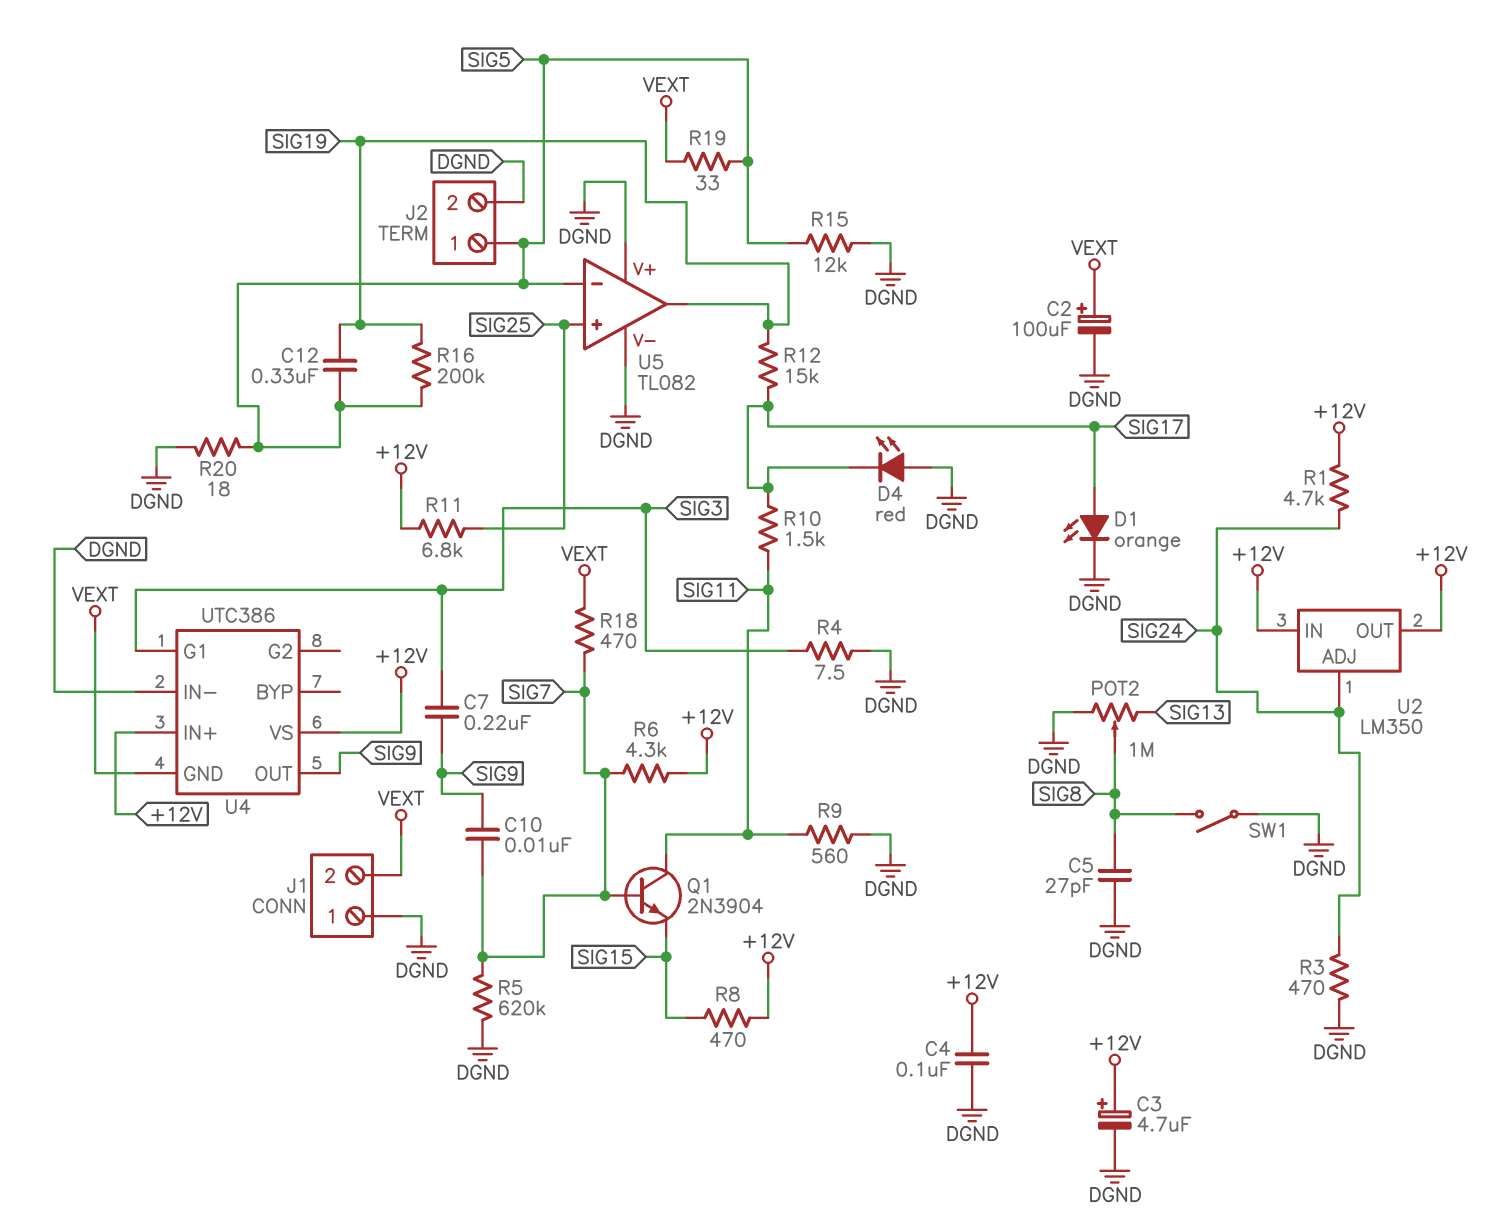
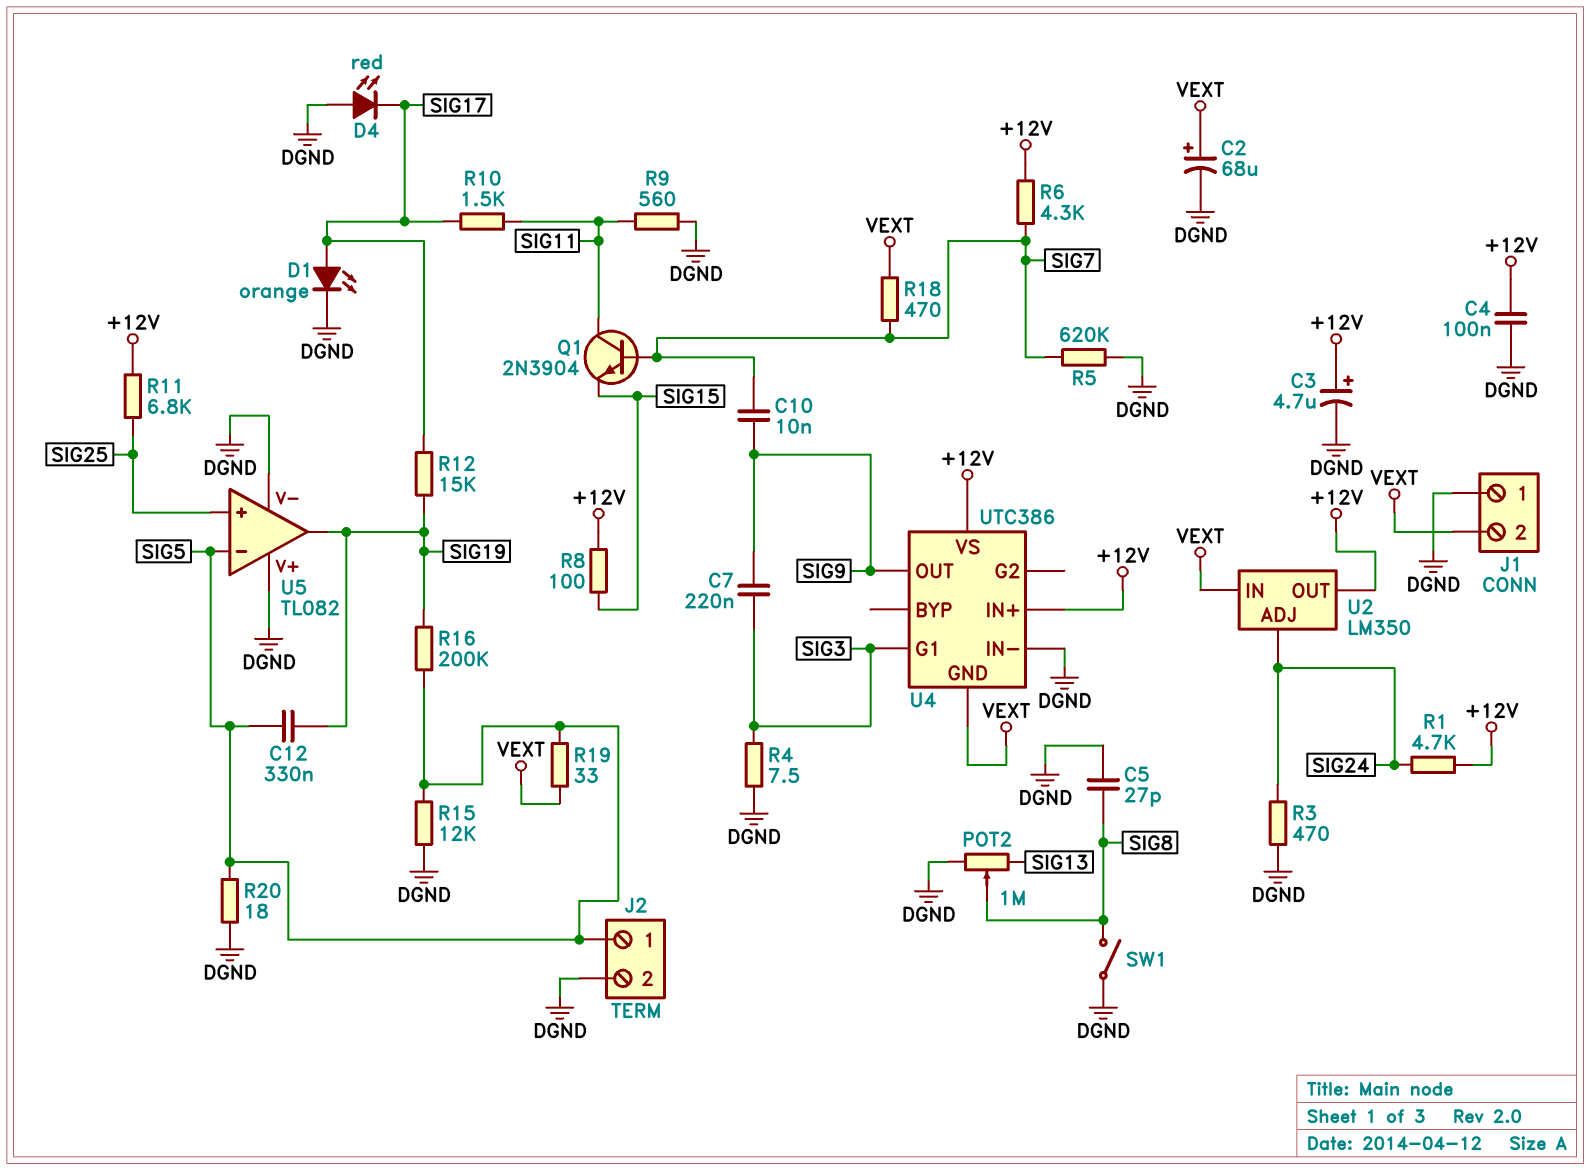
C2: 100uF (plus VEXT, minus DGND) -> 68uF (plus VEXT, minus DGND)
R8: 470 (+12V, SIG15) -> 100 (+12V, SIG15)
U2 pin IN: +12V -> VEXT

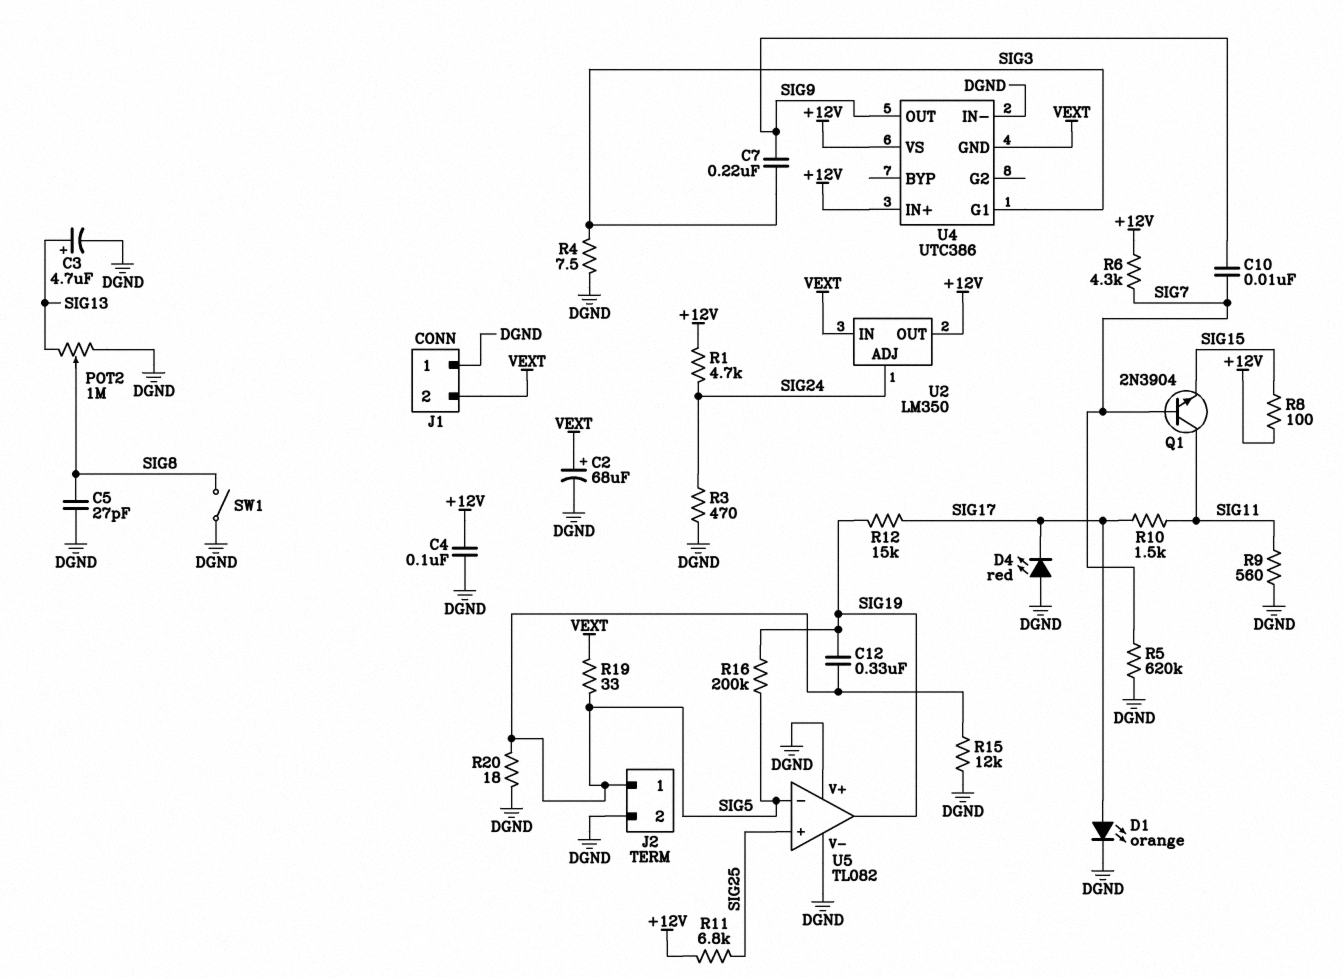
C3: 4.7uF (plus +12V, minus DGND) -> 4.7uF (plus SIG13, minus DGND)
R18: 470 (SIG7, VEXT) -> none

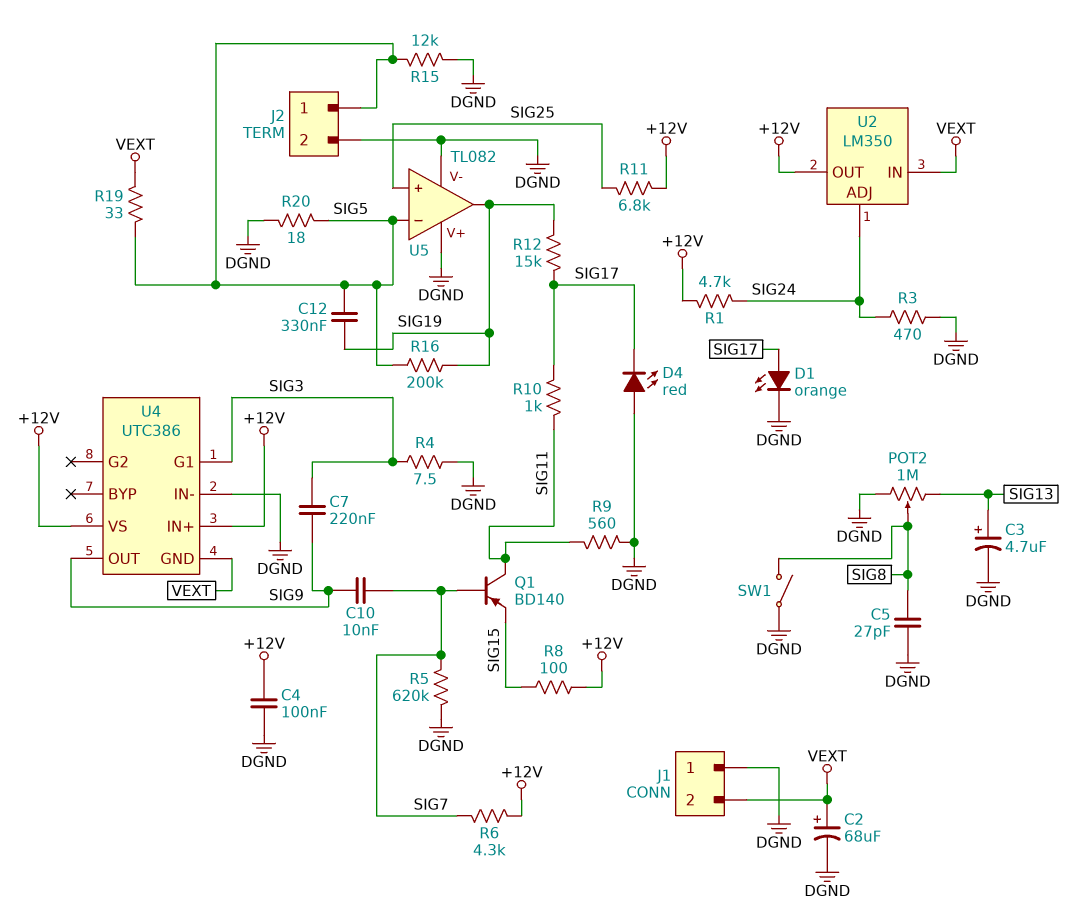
Q1: NPN 2N3904 (B SIG7, C SIG11, E SIG15) -> PNP BD140 (B SIG7, C SIG11, E SIG15)
R10: 1.5k (SIG11, SIG17) -> 1k (SIG11, SIG17)

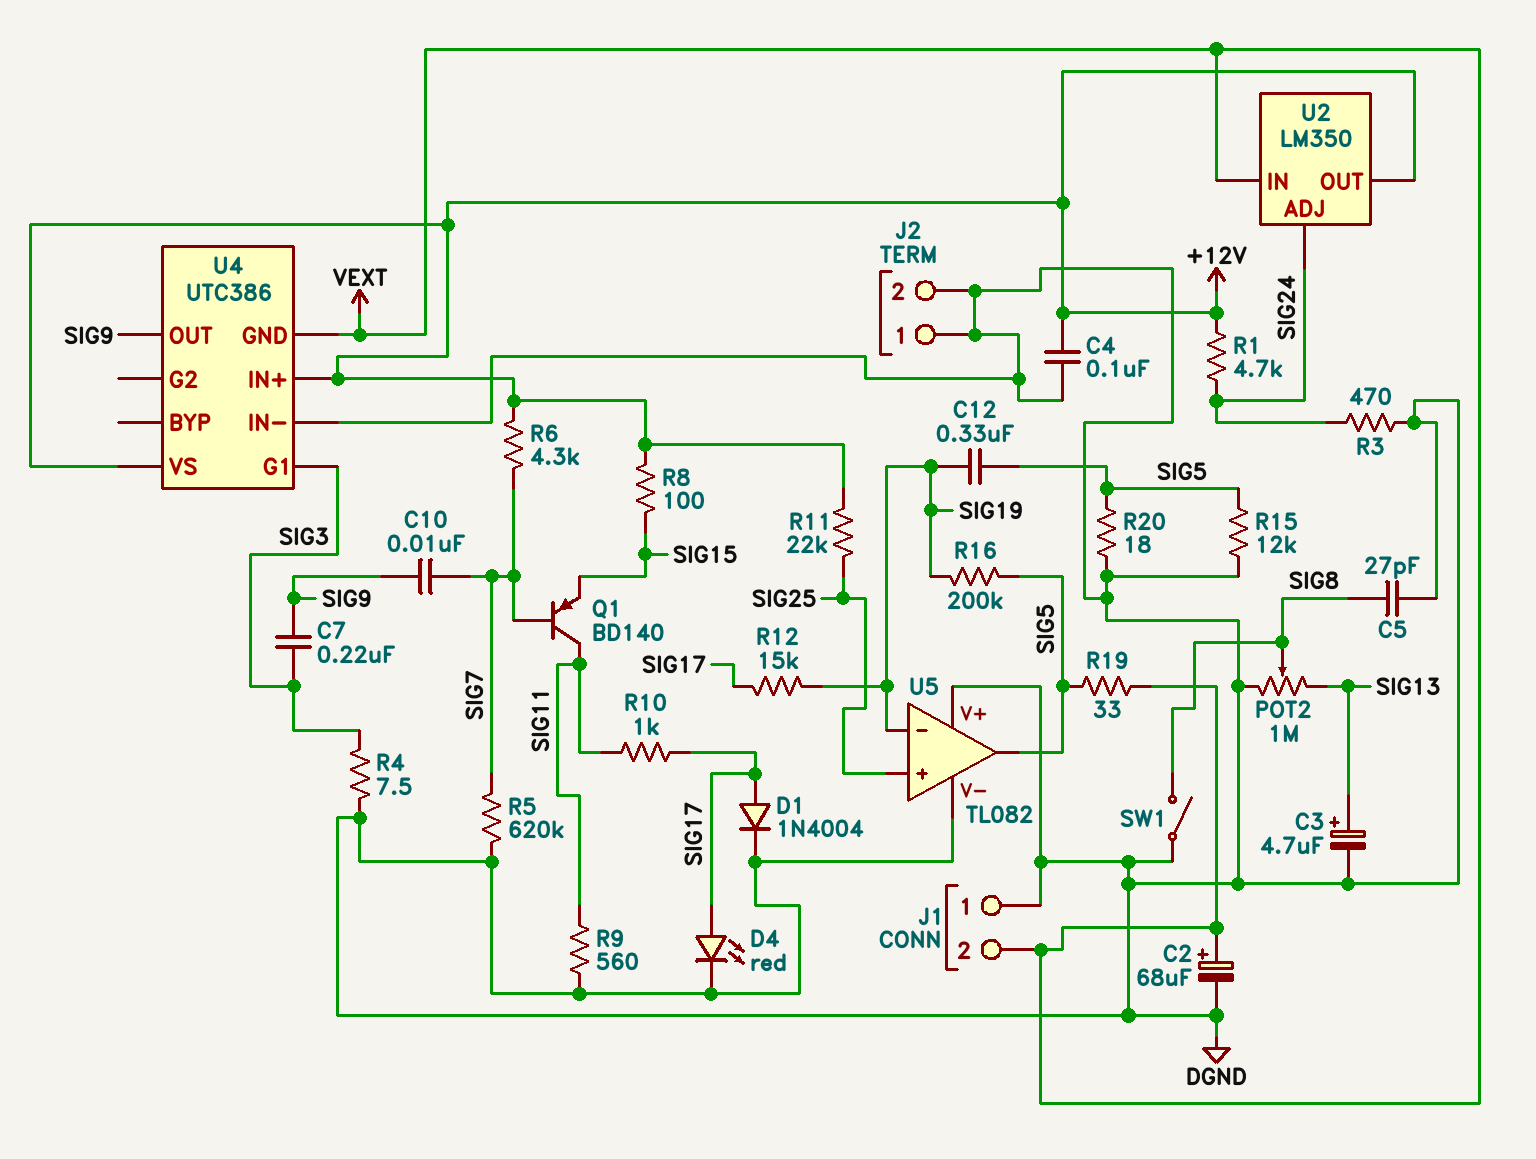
D1: LED orange (A SIG17, K DGND) -> diode 1N4004 (A SIG17, K DGND)
D4: LED red (A DGND, K SIG17) -> LED red (A SIG17, K DGND)
J2 pin 1: SIG5 -> DGND
R11: 6.8k (+12V, SIG25) -> 22k (+12V, SIG25)
U5 pin in-: SIG5 -> SIG19
U5 pin out: SIG19 -> SIG5

